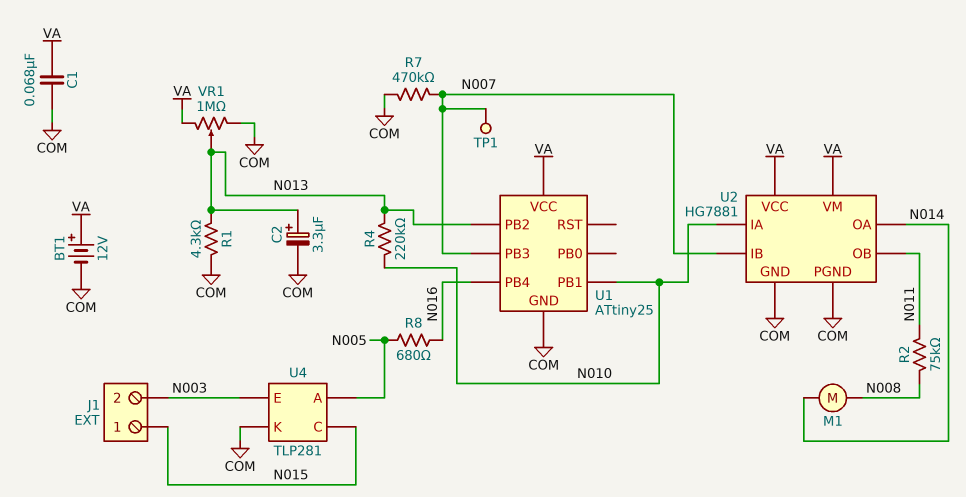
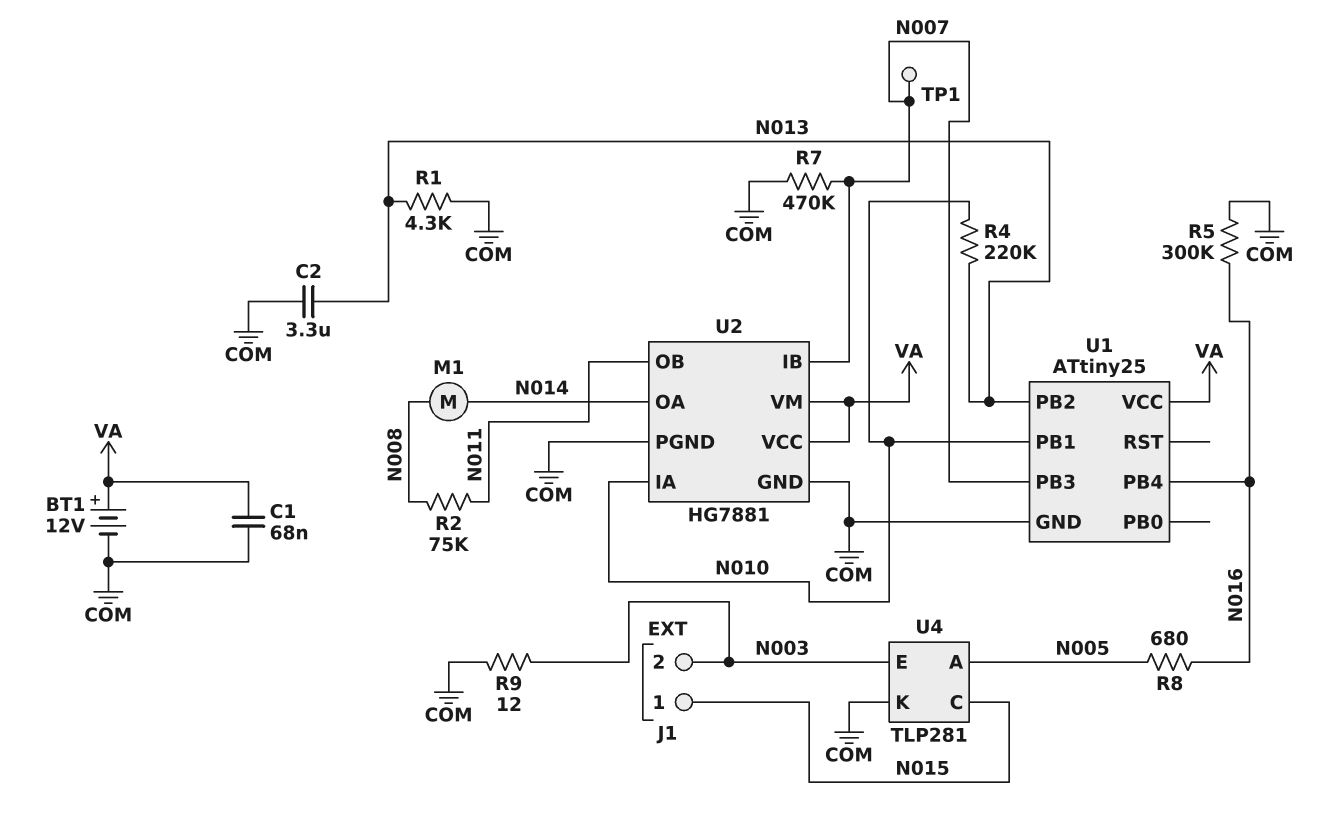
C2: 3.3uF (plus N013, minus COM) -> 3.3uF (COM, N013)
R5: none -> 300k (COM, N016)
R9: none -> 12 (COM, N003)
VR1: 1M (COM, VA, wiper N013) -> none

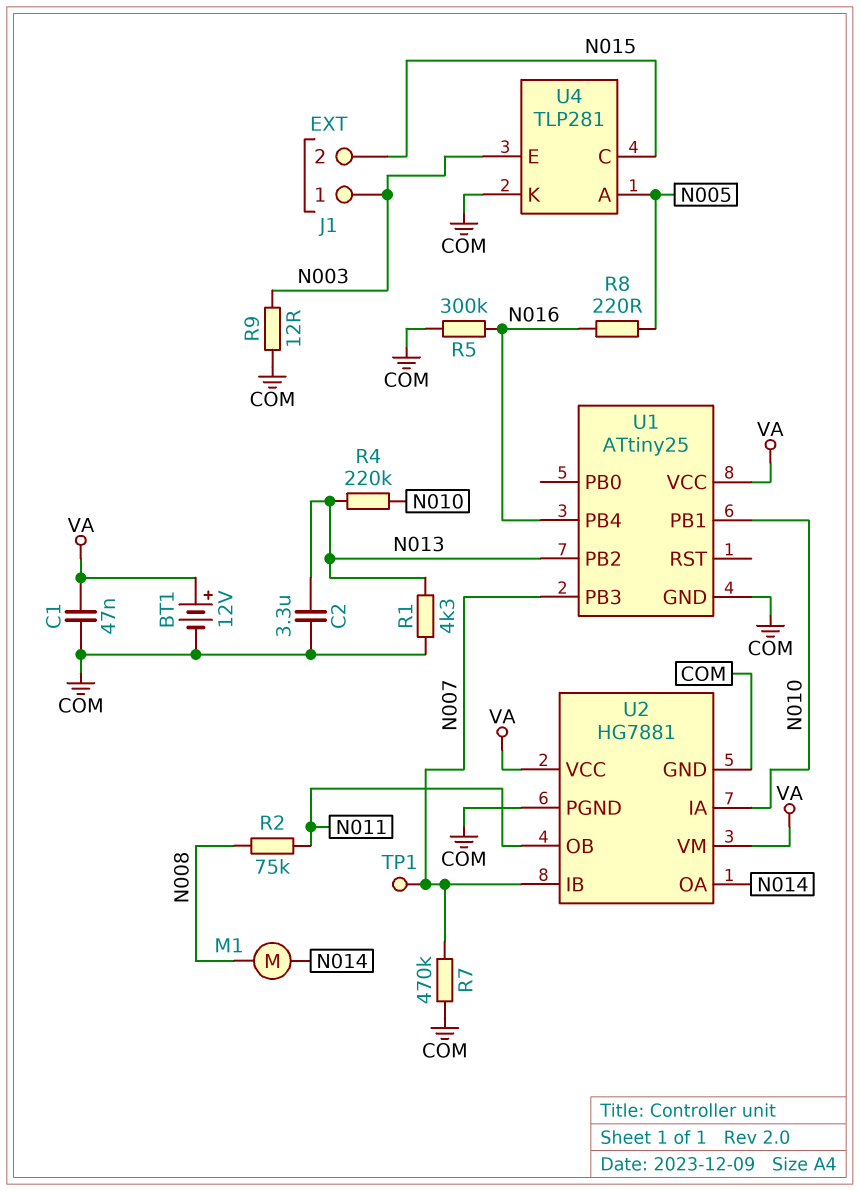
C1: 68nF (COM, VA) -> 47nF (COM, VA)
J1 pin 1: N015 -> N003
J1 pin 2: N003 -> N015
R8: 680 (N005, N016) -> 220 (N005, N016)

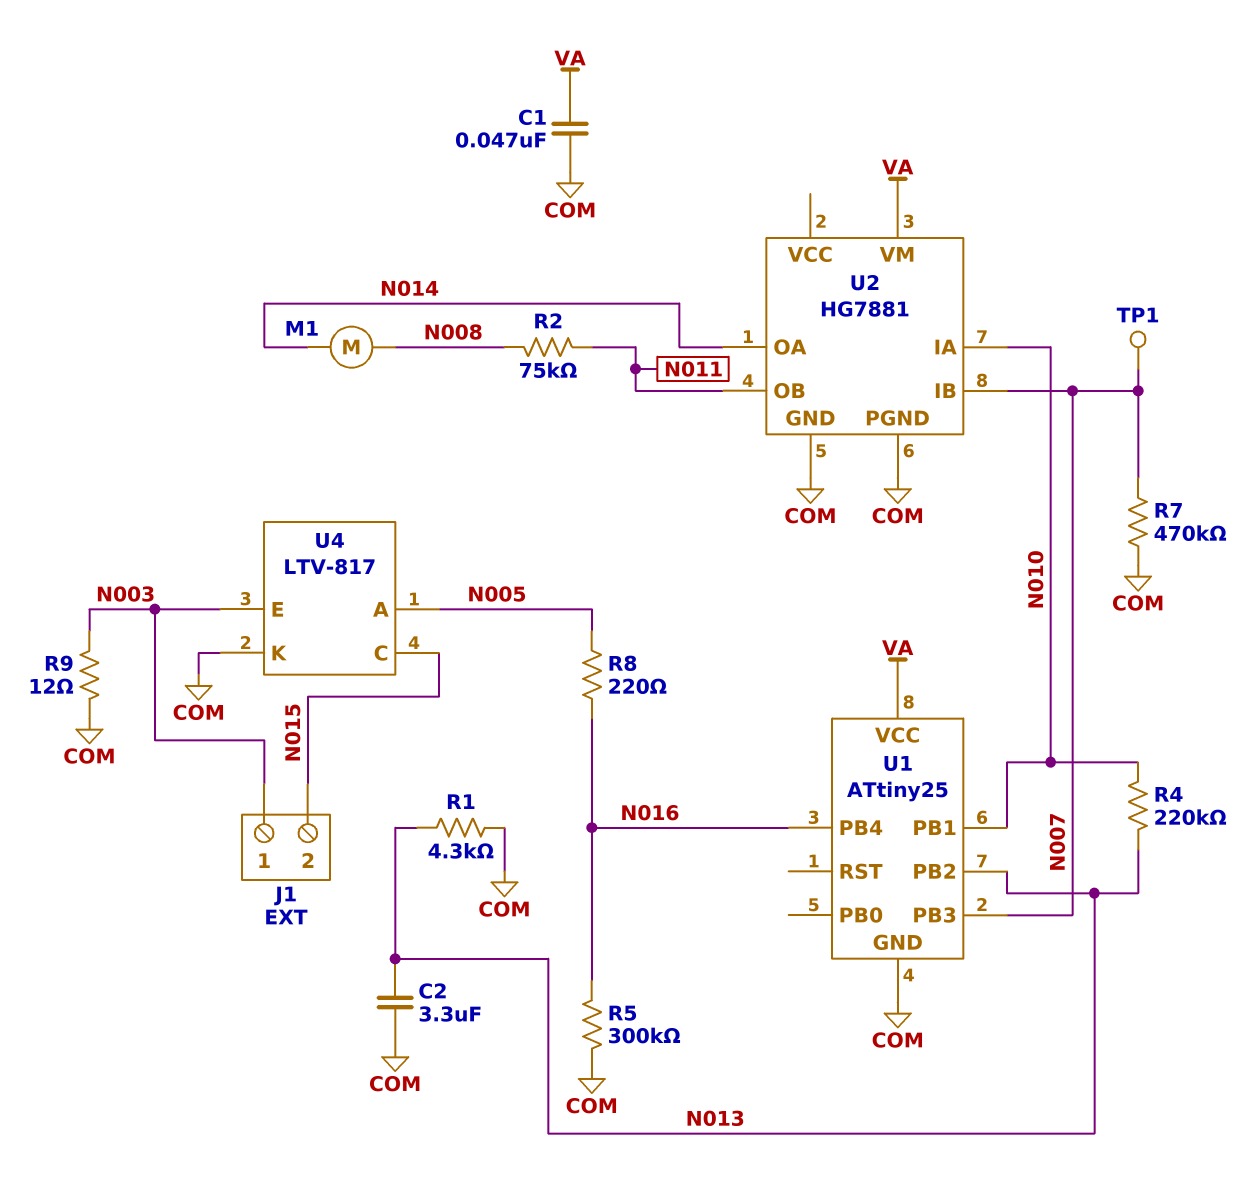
BT1: 12V (plus VA, minus COM) -> none
U2 pin VCC: VA -> none
U4: TLP281 -> LTV-817

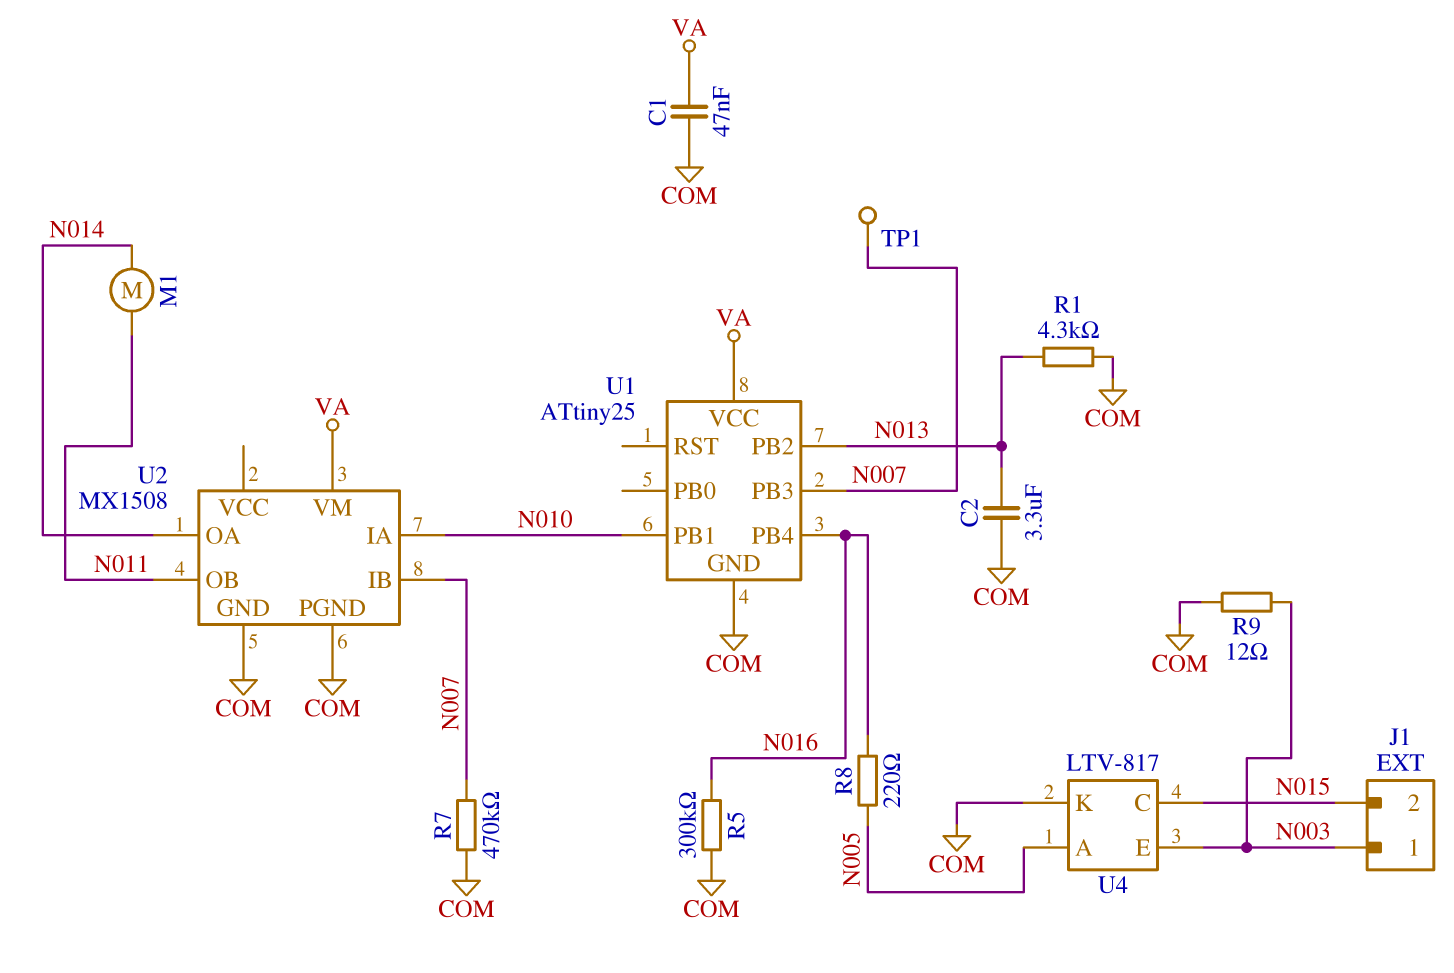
M1: motor (N008, N014) -> motor (N011, N014)
R2: 75k (N008, N011) -> none
R4: 220k (N010, N013) -> none
U2: HG7881 -> MX1508

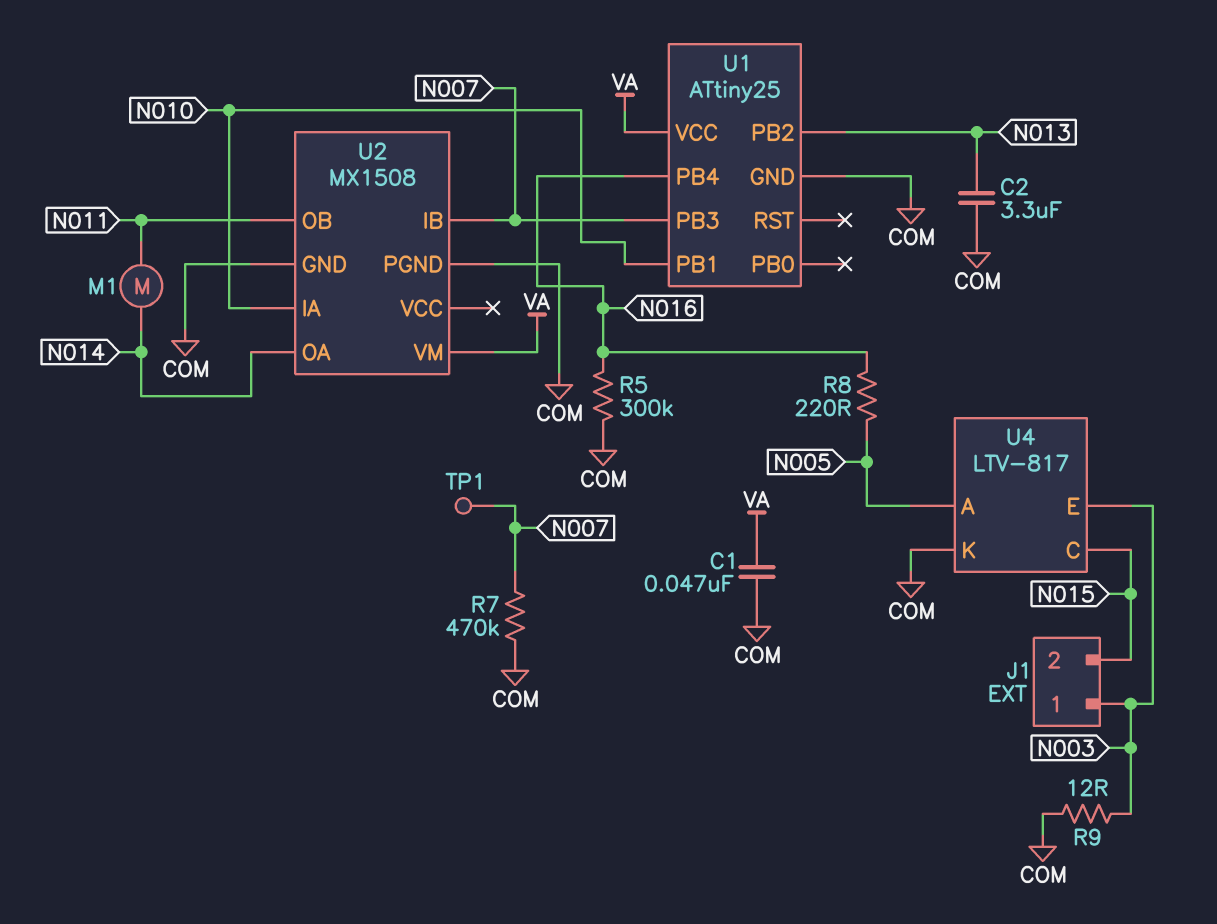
R1: 4.3k (COM, N013) -> none

